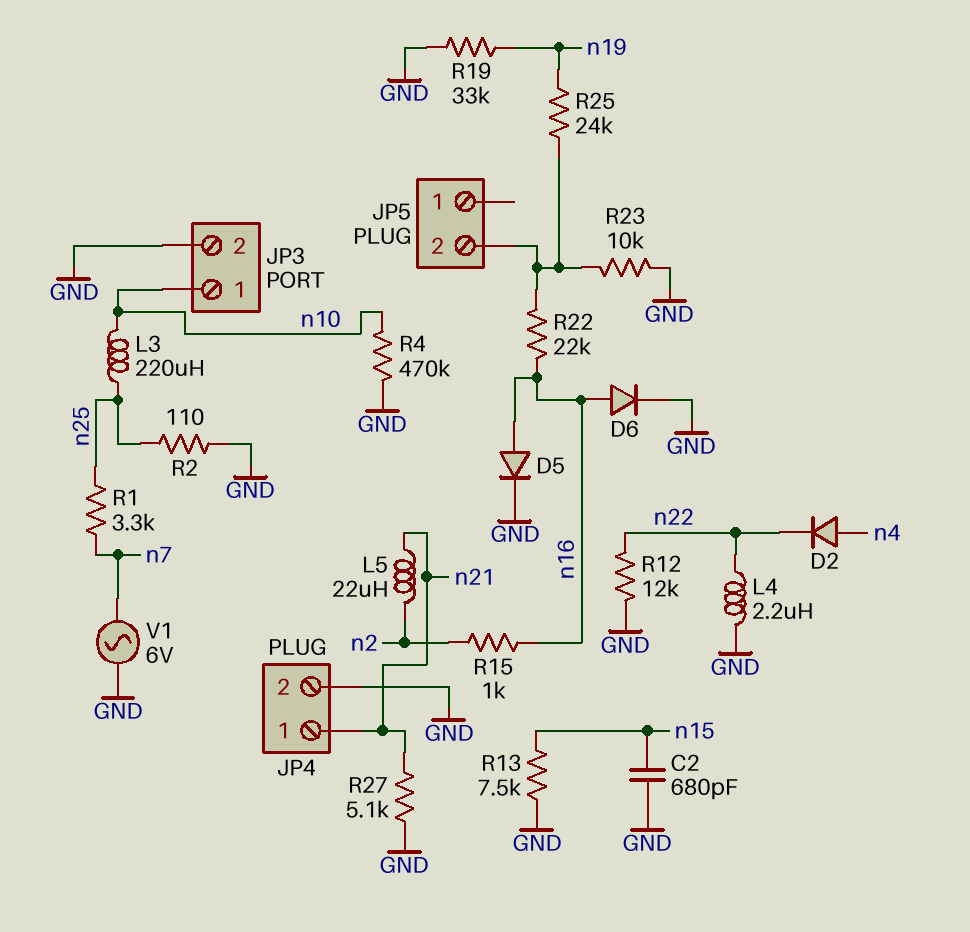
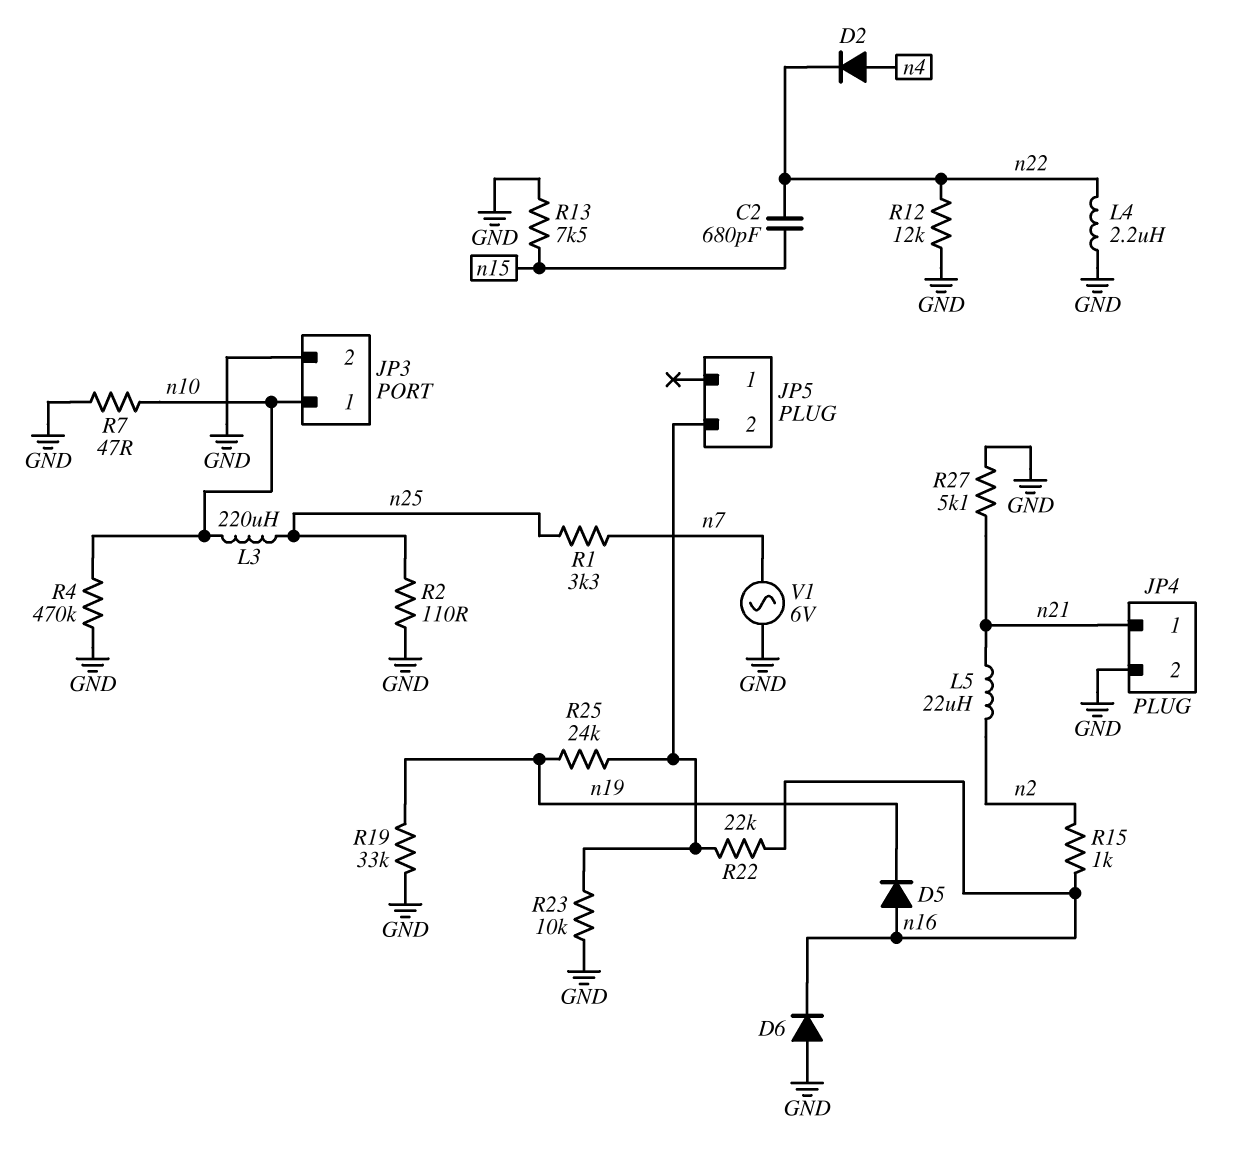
C2: 680pF (GND, n15) -> 680pF (n15, n22)
D5: diode (A n16, K GND) -> diode (A n16, K n19)
D6: diode (A n16, K GND) -> diode (A GND, K n16)
R7: none -> 47 (GND, n10)

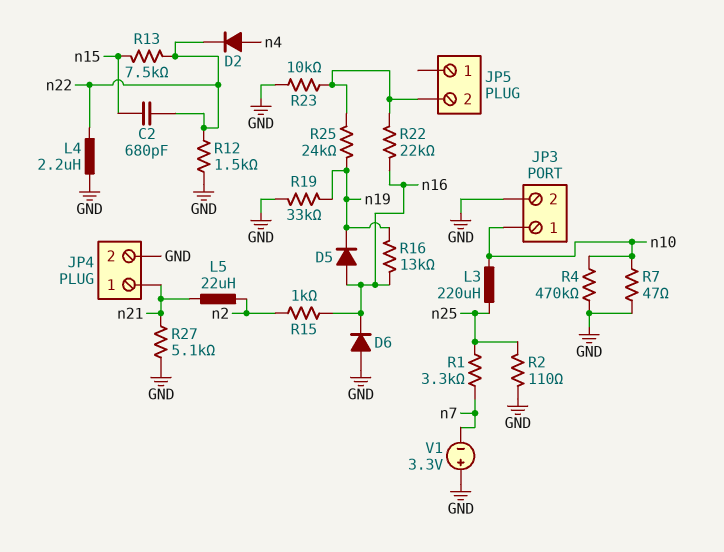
R12: 12k (GND, n22) -> 1.5k (GND, n22)
R13: 7.5k (GND, n15) -> 7.5k (n15, n22)
R16: none -> 13k (n16, n19)
V1: AC 6V (GND, n7) -> 3.3V (plus GND, minus n7)

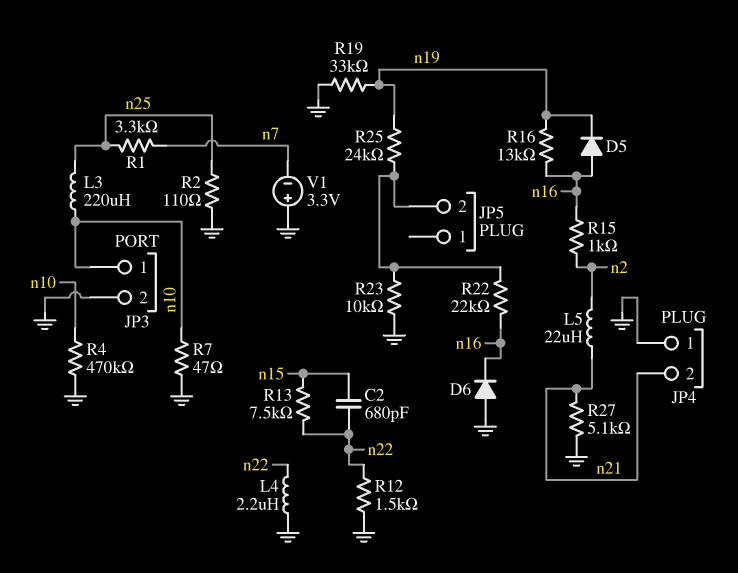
D2: diode (A n4, K n22) -> none
JP4 pin 1: n21 -> GND
JP4 pin 2: GND -> n21

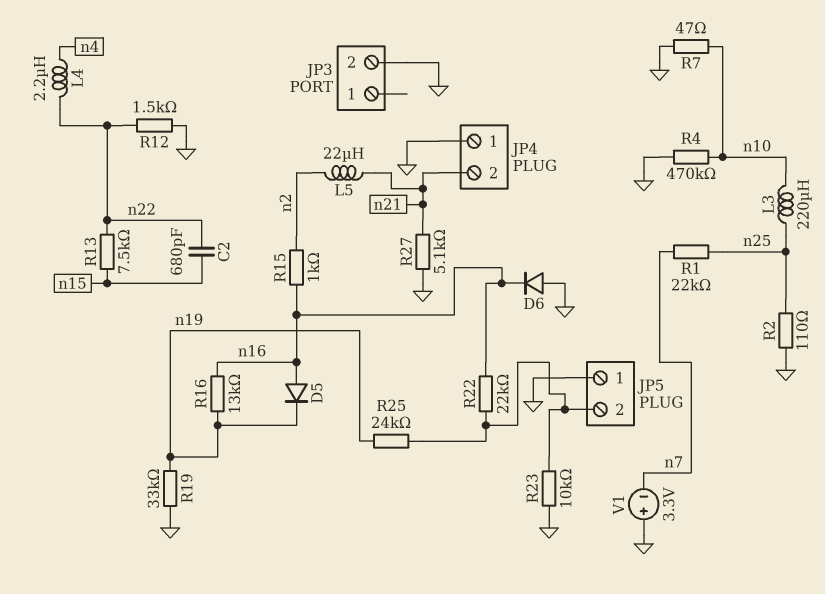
JP3 pin 1: n10 -> none
JP5 pin 1: none -> GND
L4: 2.2uH (GND, n22) -> 2.2uH (n4, n22)
R1: 3.3k (n7, n25) -> 22k (n7, n25)

